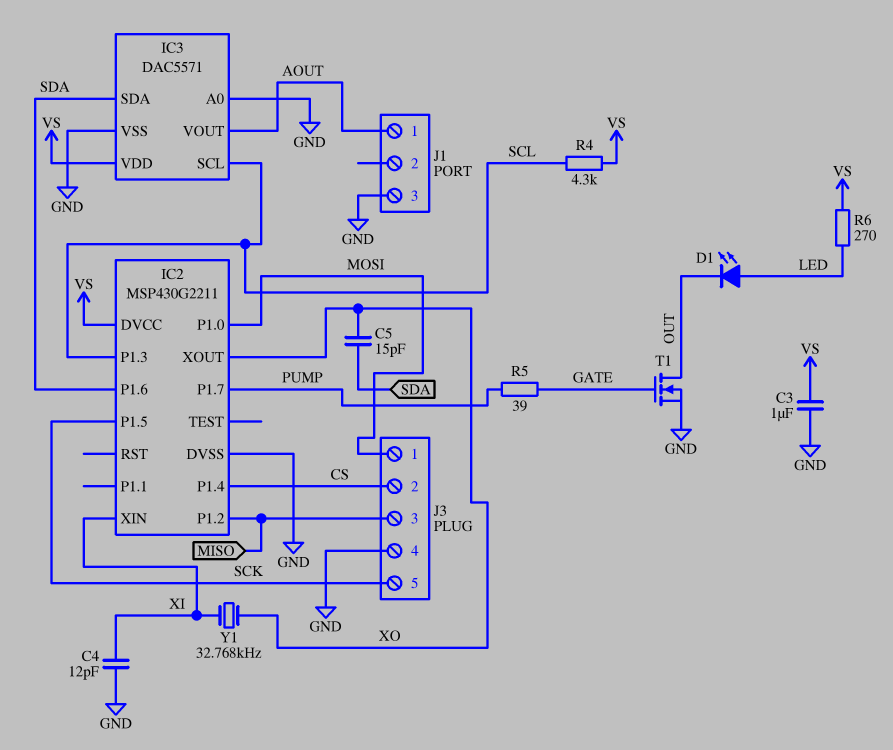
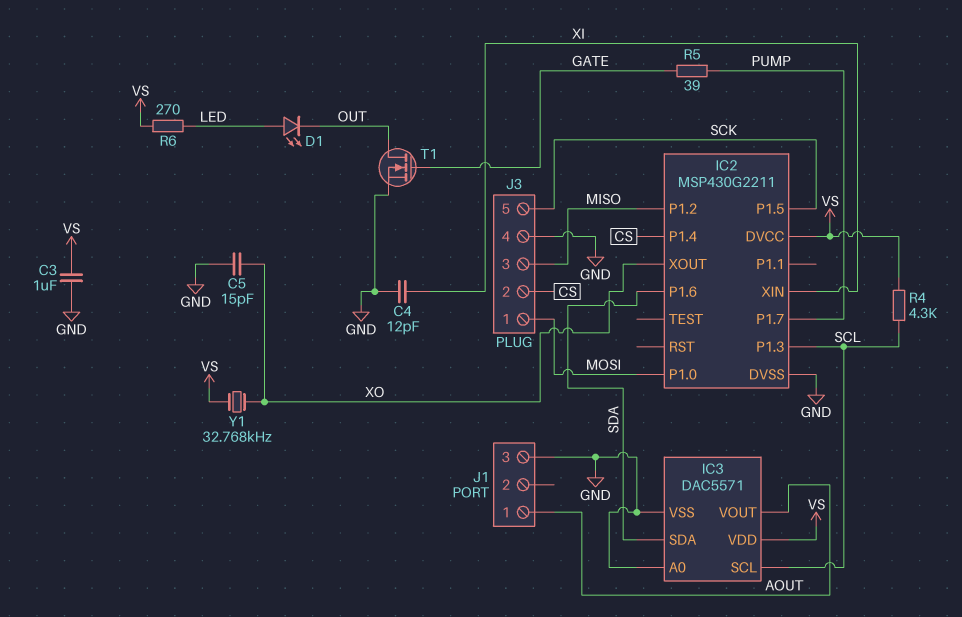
C5: 15pF (SDA, XO) -> 15pF (GND, XO)
Y1: 32.768kHz (XI, XO) -> 32.768kHz (VS, XO)

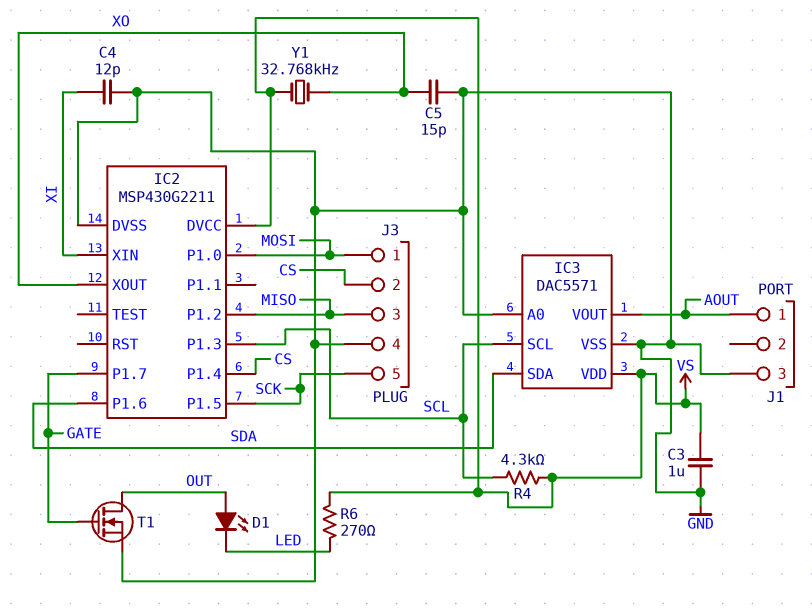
D1: LED (A LED, K OUT) -> LED (A OUT, K LED)
IC2 pin P1.7: PUMP -> GATE
R5: 39 (GATE, PUMP) -> none

